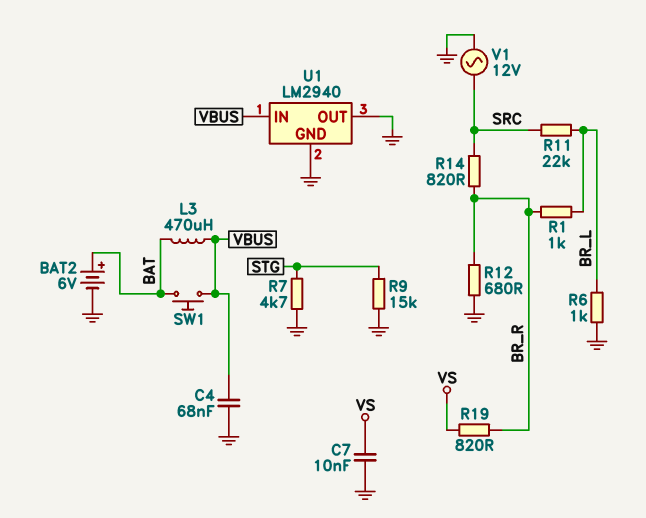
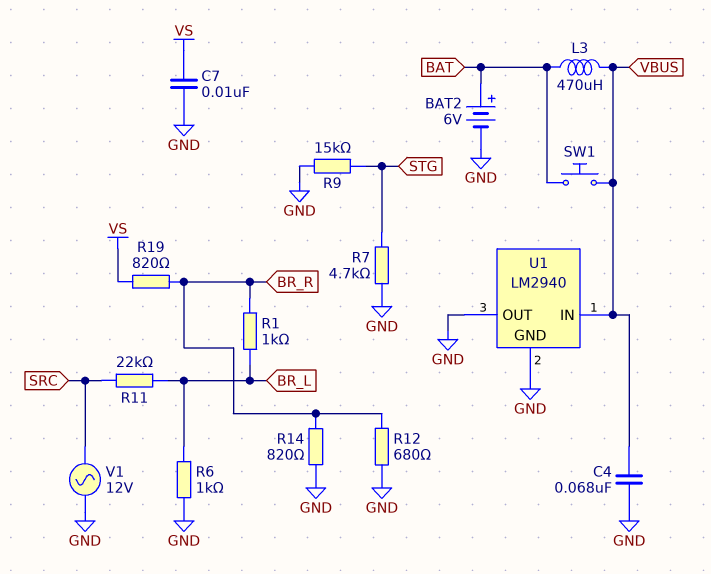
R14: 820 (BR_R, SRC) -> 820 (BR_R, GND)

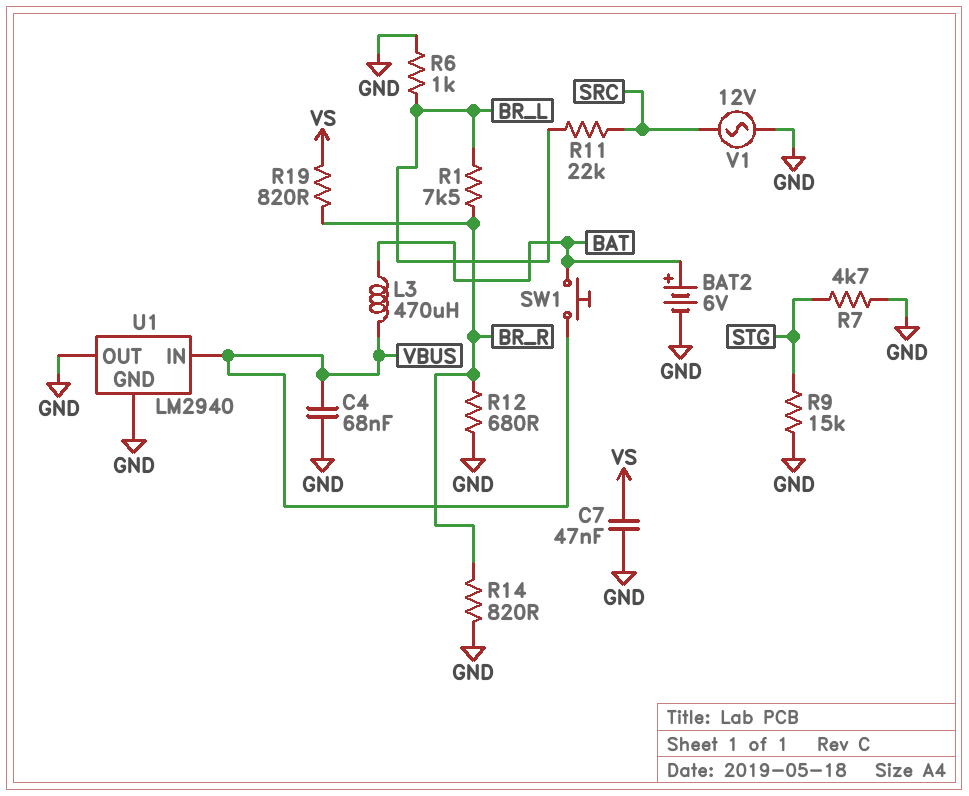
C7: 10nF (GND, VS) -> 47nF (GND, VS)
R1: 1k (BR_L, BR_R) -> 7.5k (BR_L, BR_R)

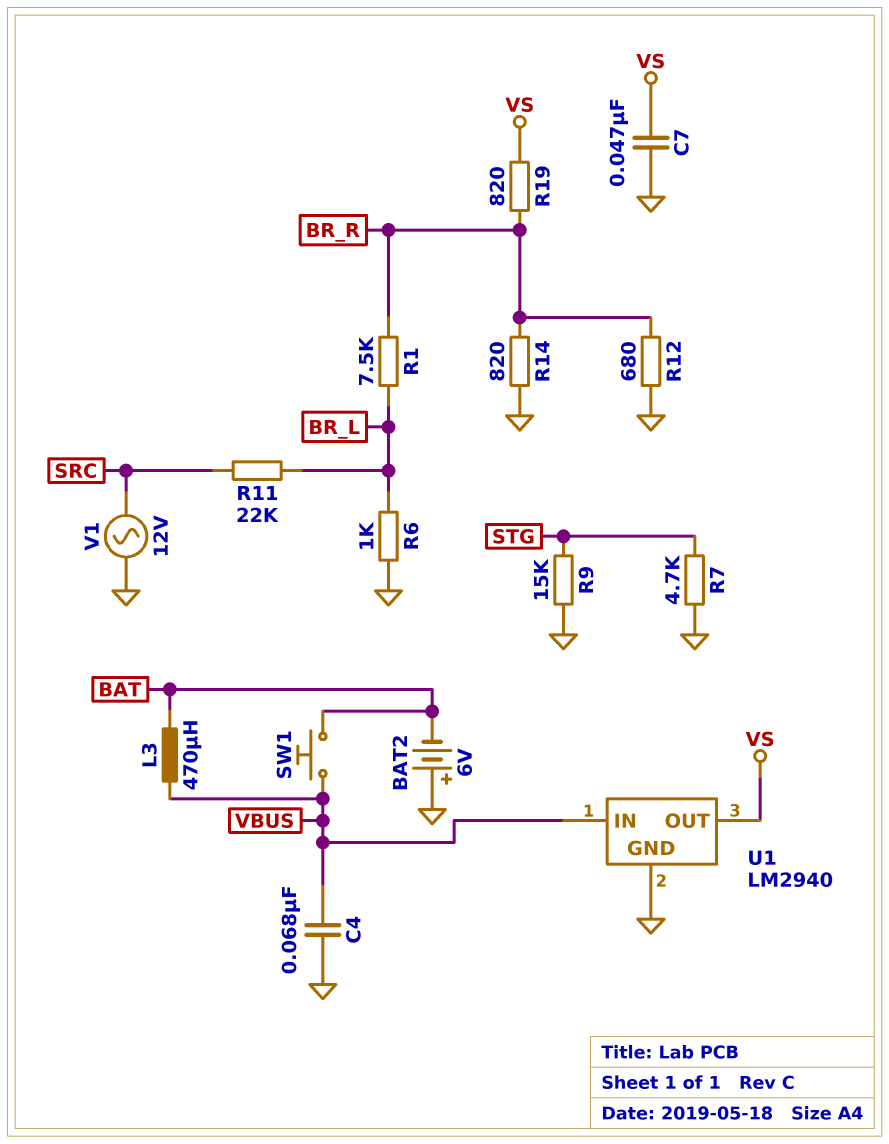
BAT2: 6V (plus BAT, minus GND) -> 6V (plus GND, minus BAT)
U1 pin OUT: GND -> VS

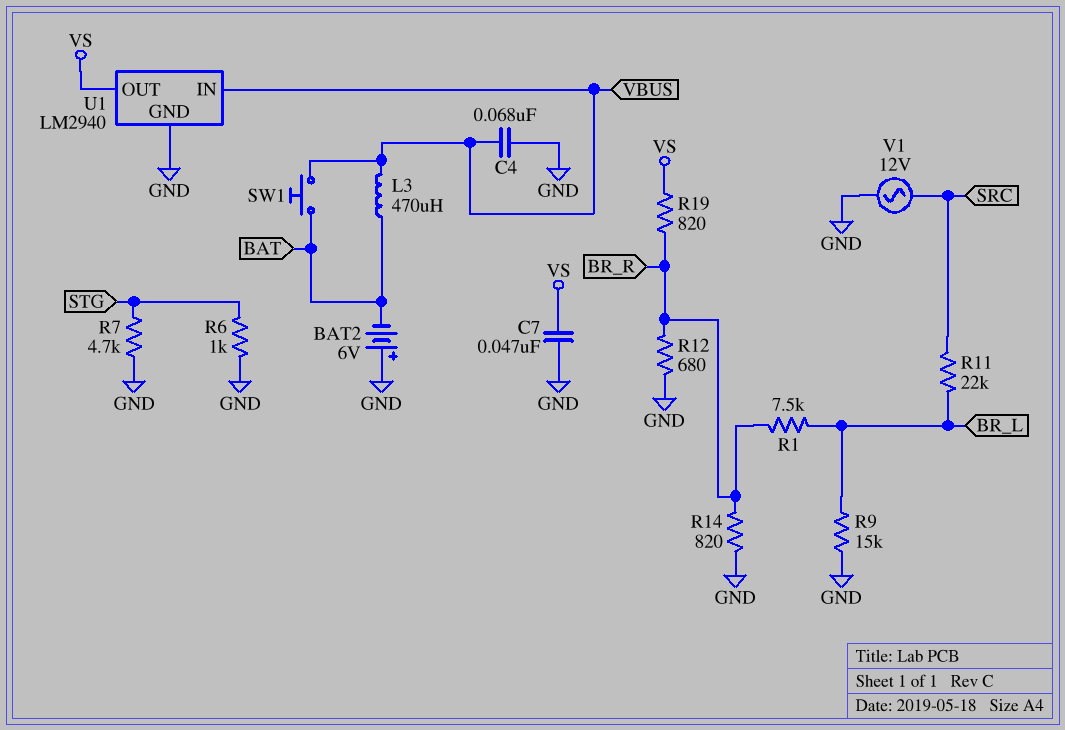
R6: 1k (BR_L, GND) -> 1k (GND, STG)
R9: 15k (GND, STG) -> 15k (BR_L, GND)

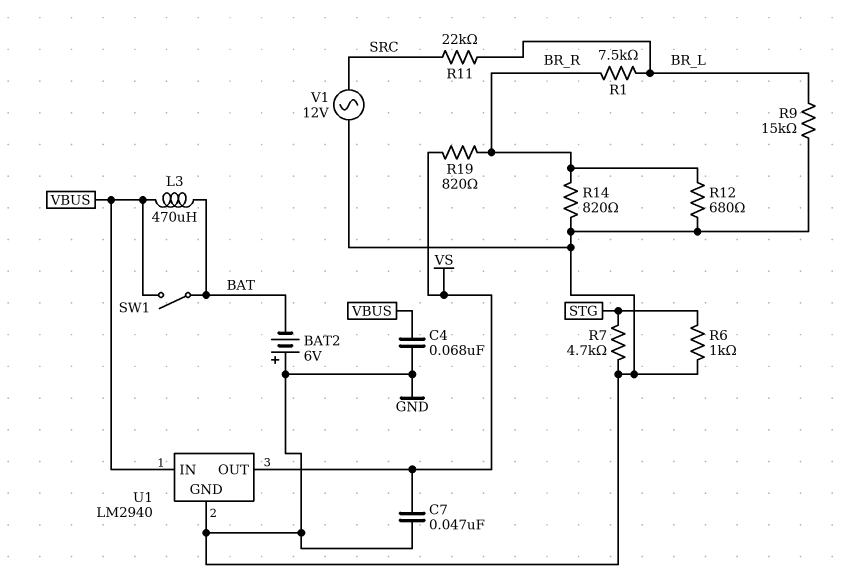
SW1: button (BAT, VBUS) -> switch (BAT, VBUS)

